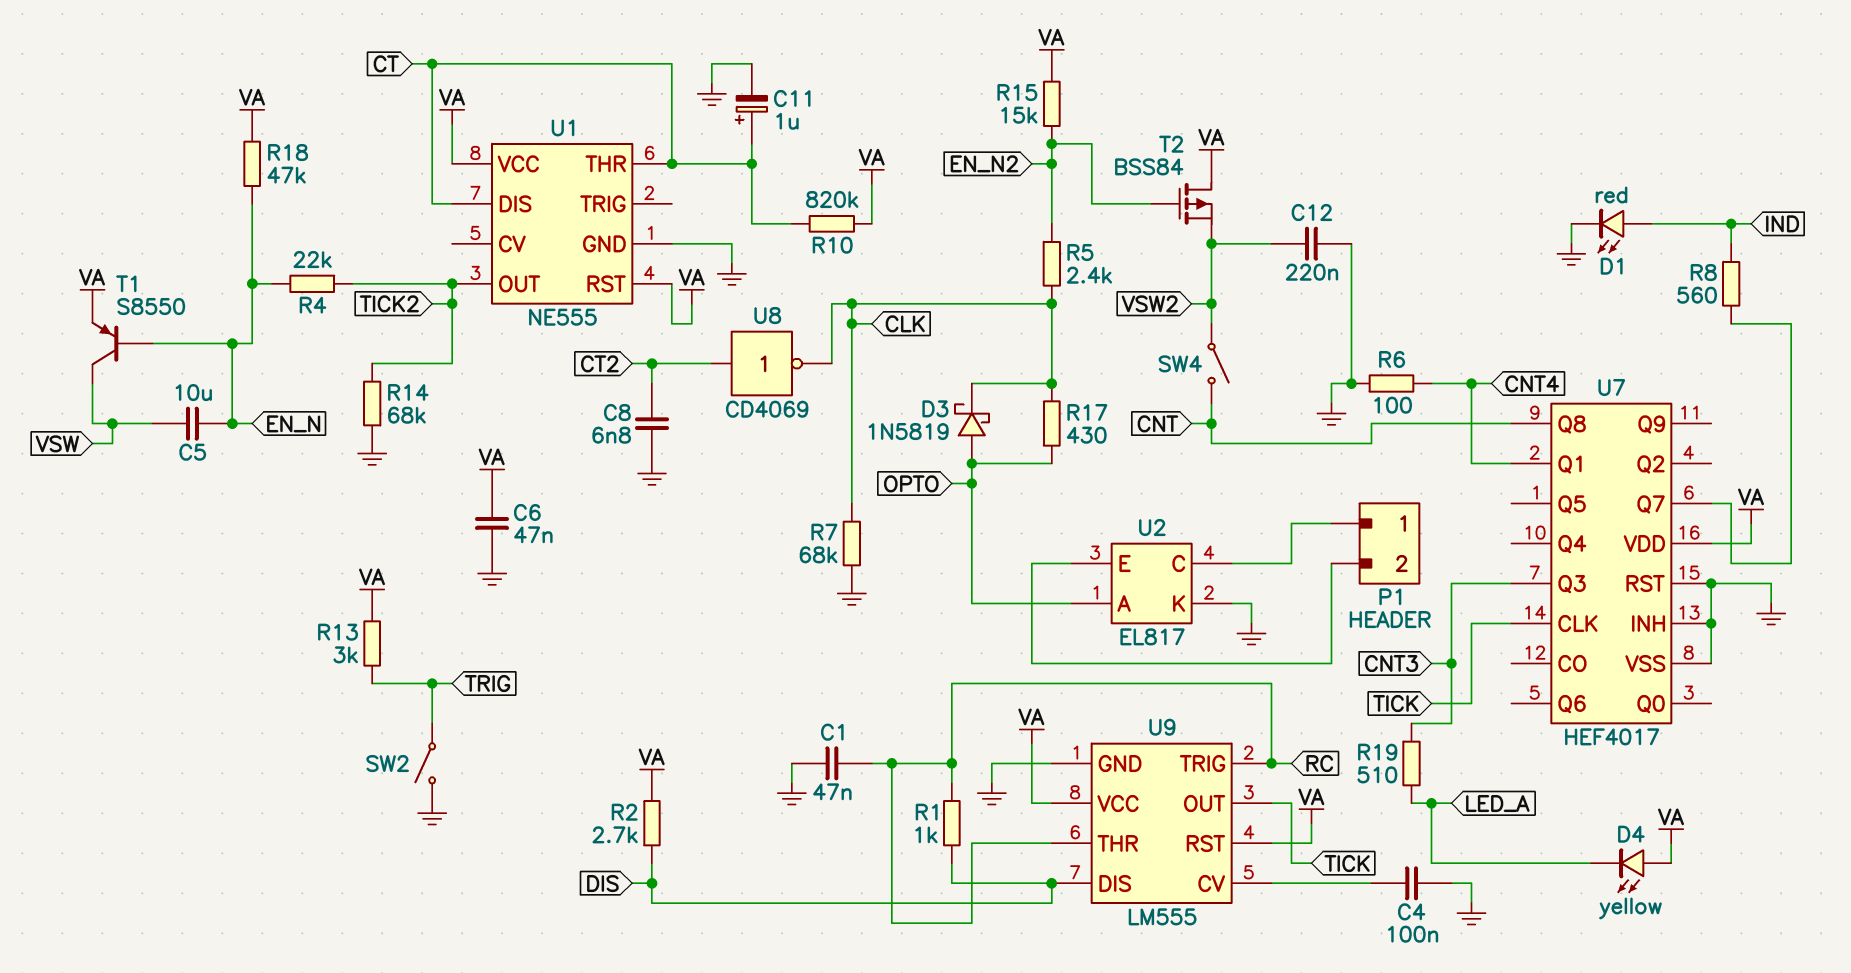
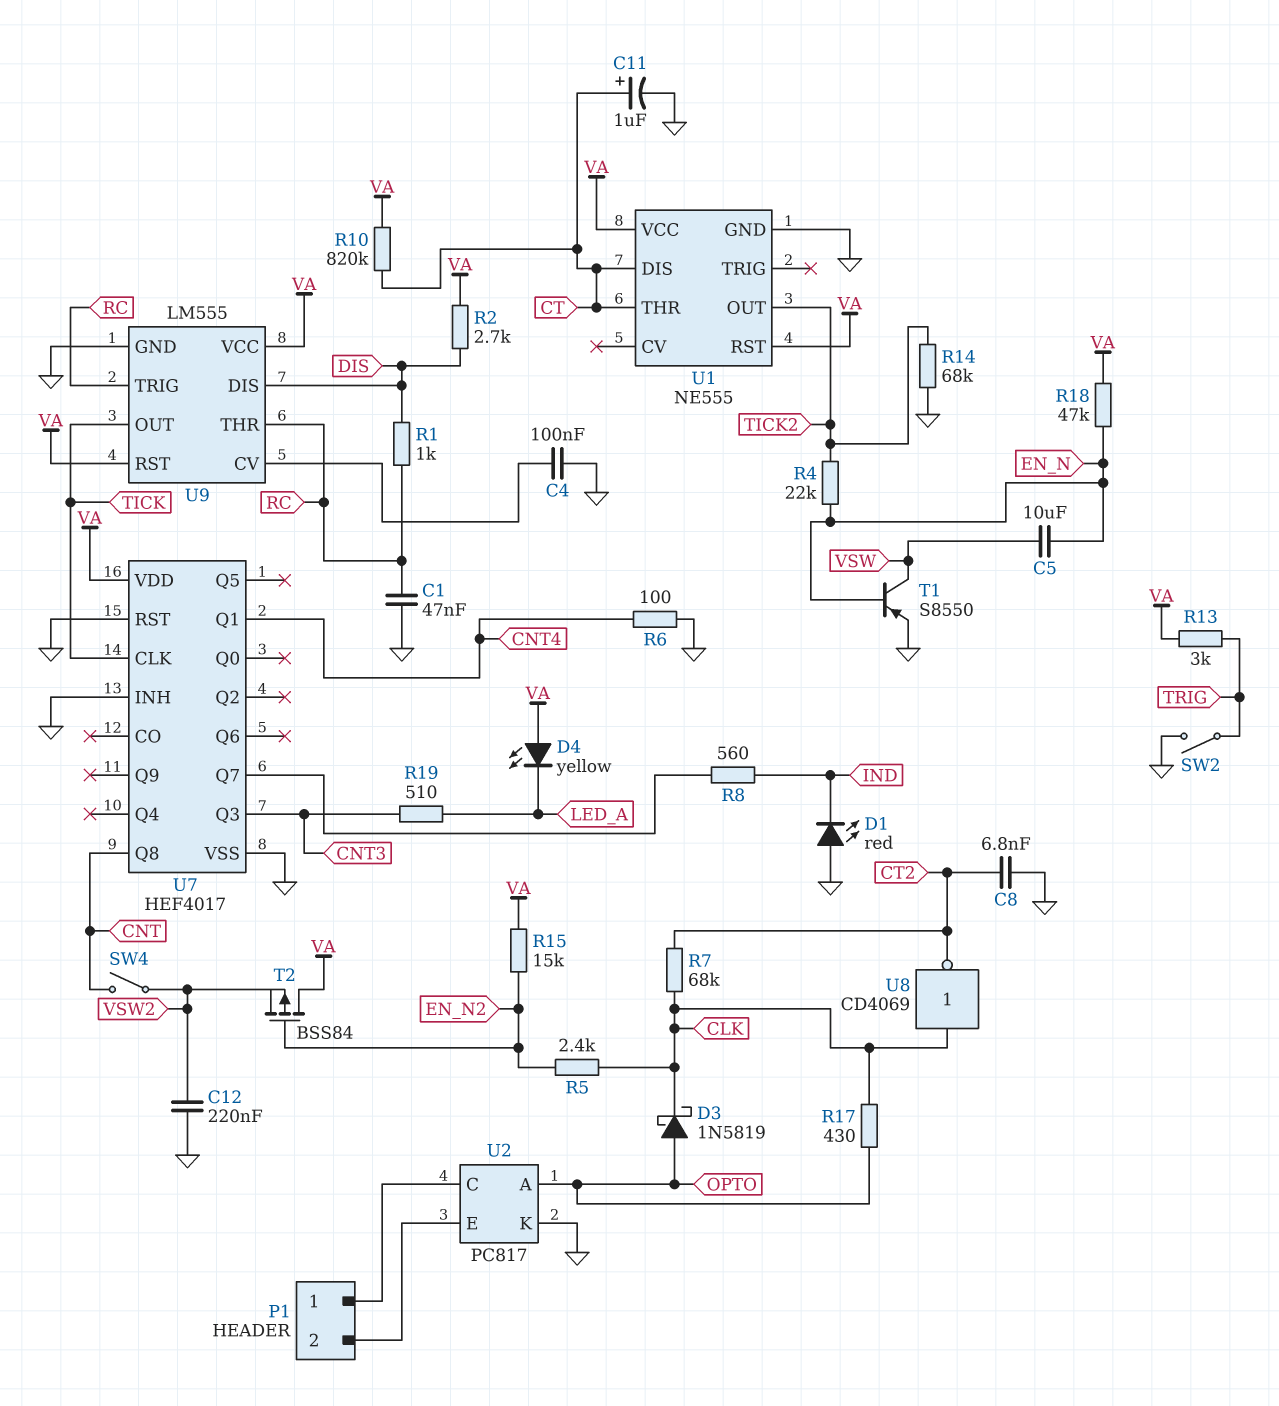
C6: 47nF (GND, VA) -> none
D1: LED red (A IND, K GND) -> LED red (A GND, K IND)
R7: 68k (CLK, GND) -> 68k (CLK, CT2)
T1: PNP S8550 (B EN_N, C VSW, E VA) -> PNP S8550 (B EN_N, C VSW, E GND)
U2: EL817 -> PC817
U8: NOT CD4069 (in CT2, out CLK) -> NOT CD4069 (in CLK, out CT2)

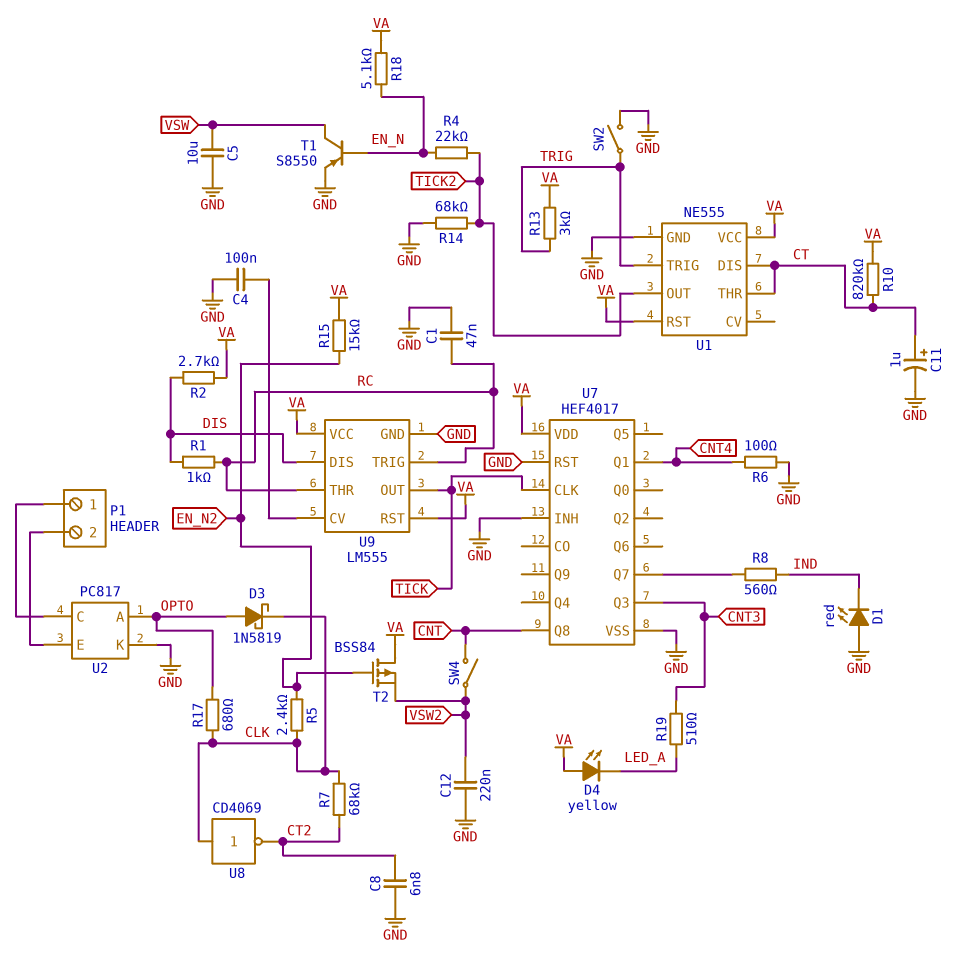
C5: 10uF (EN_N, VSW) -> 10uF (GND, VSW)
R17: 430 (CLK, OPTO) -> 680 (CLK, OPTO)
R18: 47k (EN_N, VA) -> 5.1k (EN_N, VA)
U1 pin TRIG: none -> TRIG

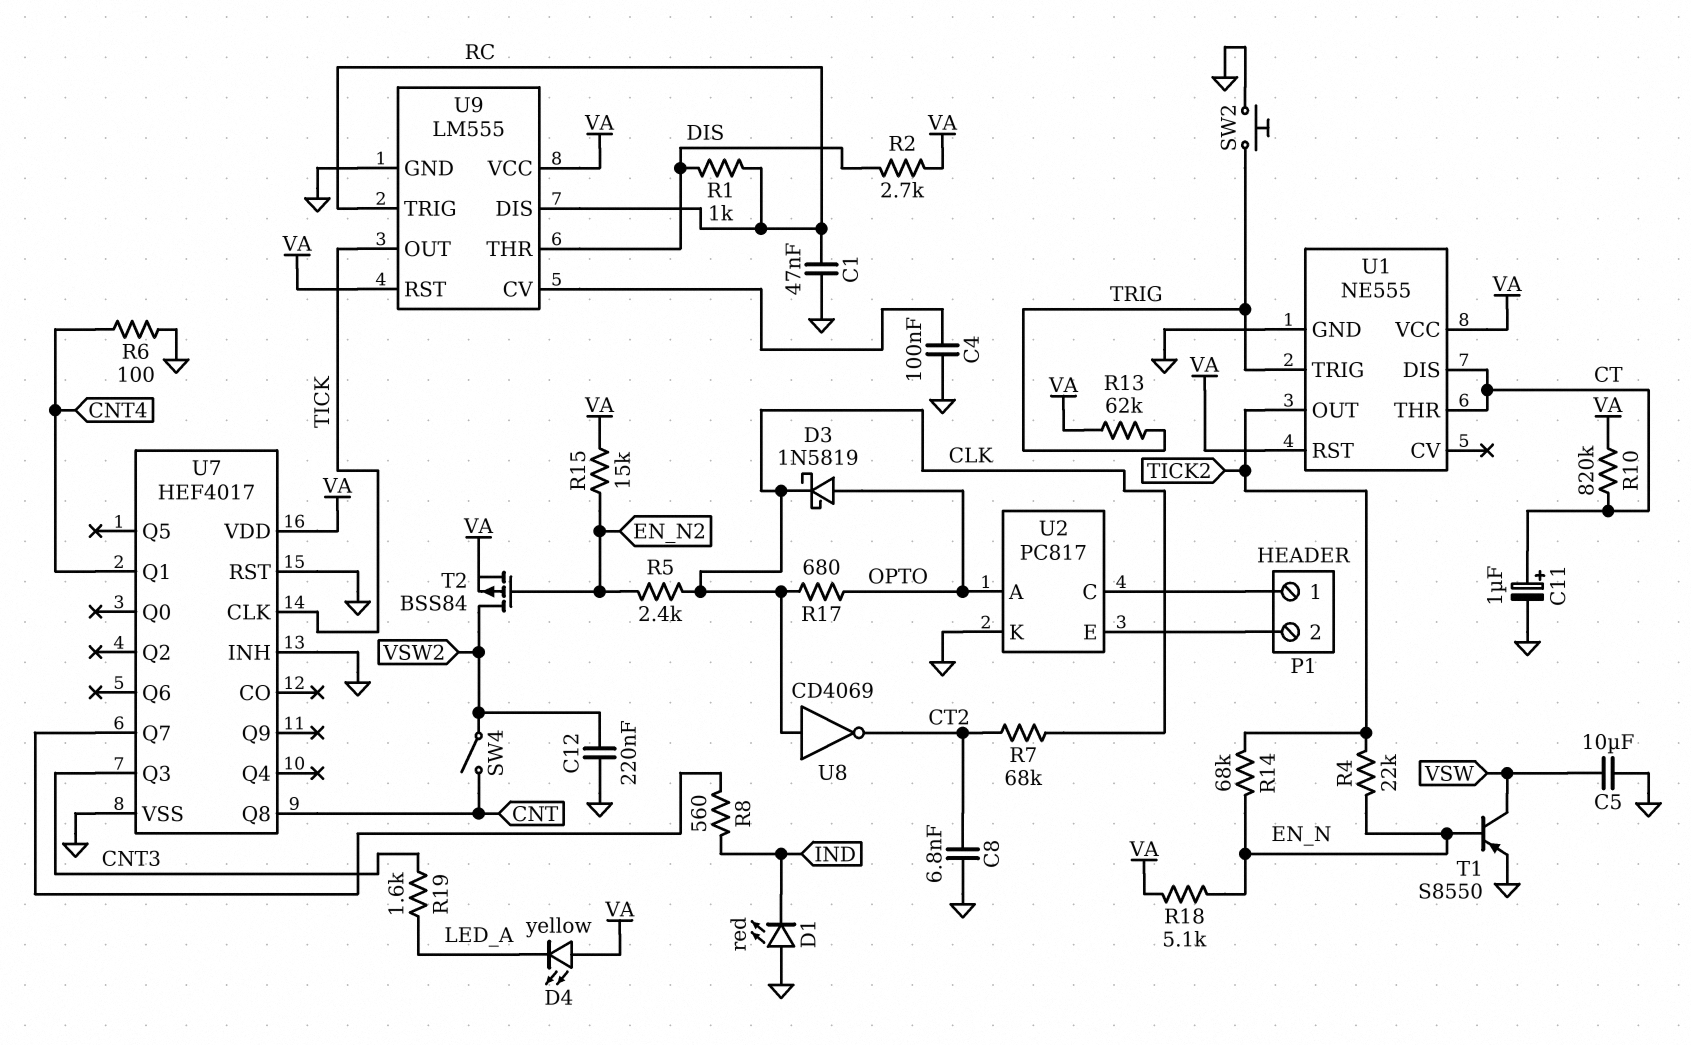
R13: 3k (TRIG, VA) -> 62k (TRIG, VA)
R14: 68k (GND, TICK2) -> 68k (EN_N, TICK2)
R19: 510 (CNT3, LED_A) -> 1.6k (CNT3, LED_A)
SW2: switch (GND, TRIG) -> button (GND, TRIG)
T2: PMOS BSS84 (G EN_N2, D VA, S VSW2) -> PMOS BSS84 (G EN_N2, D VSW2, S VA)
U9 pin DIS: DIS -> RC
U9 pin THR: RC -> DIS

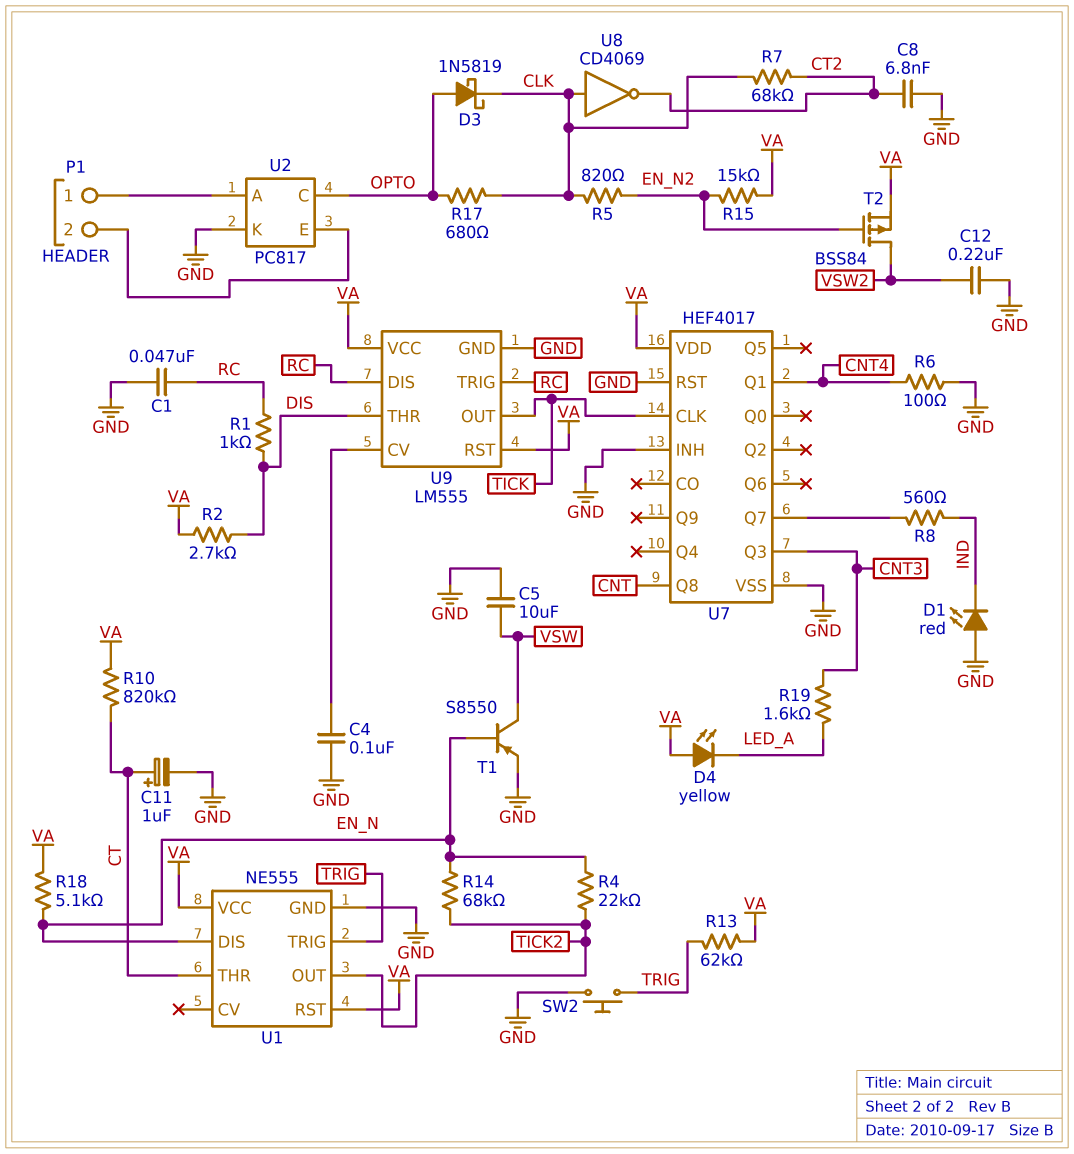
R5: 2.4k (CLK, EN_N2) -> 820 (CLK, EN_N2)
SW4: switch (CNT, VSW2) -> none
U1 pin DIS: CT -> EN_N
U2 pin A: OPTO -> P1/1
U2 pin C: P1/1 -> OPTO

